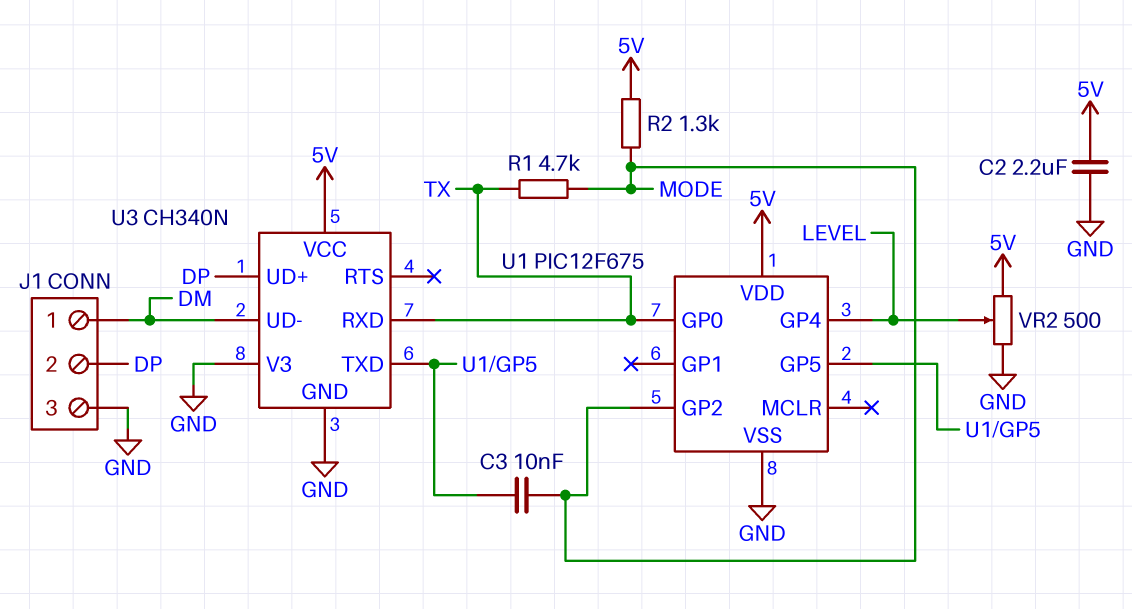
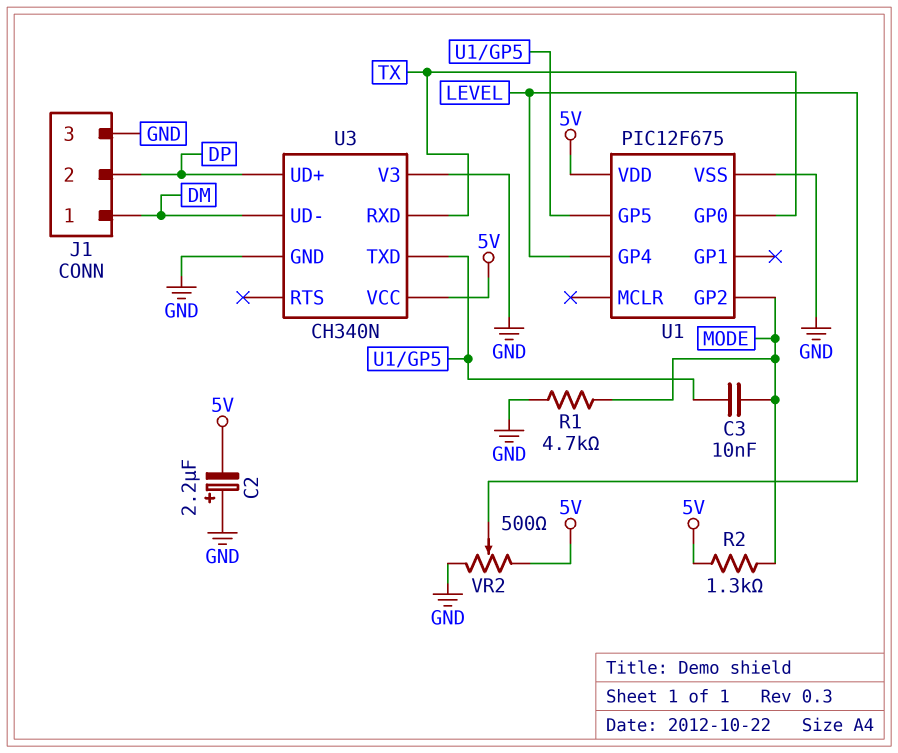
C2: 2.2uF (5V, GND) -> 2.2uF (plus GND, minus 5V)
R1: 4.7k (MODE, TX) -> 4.7k (GND, MODE)

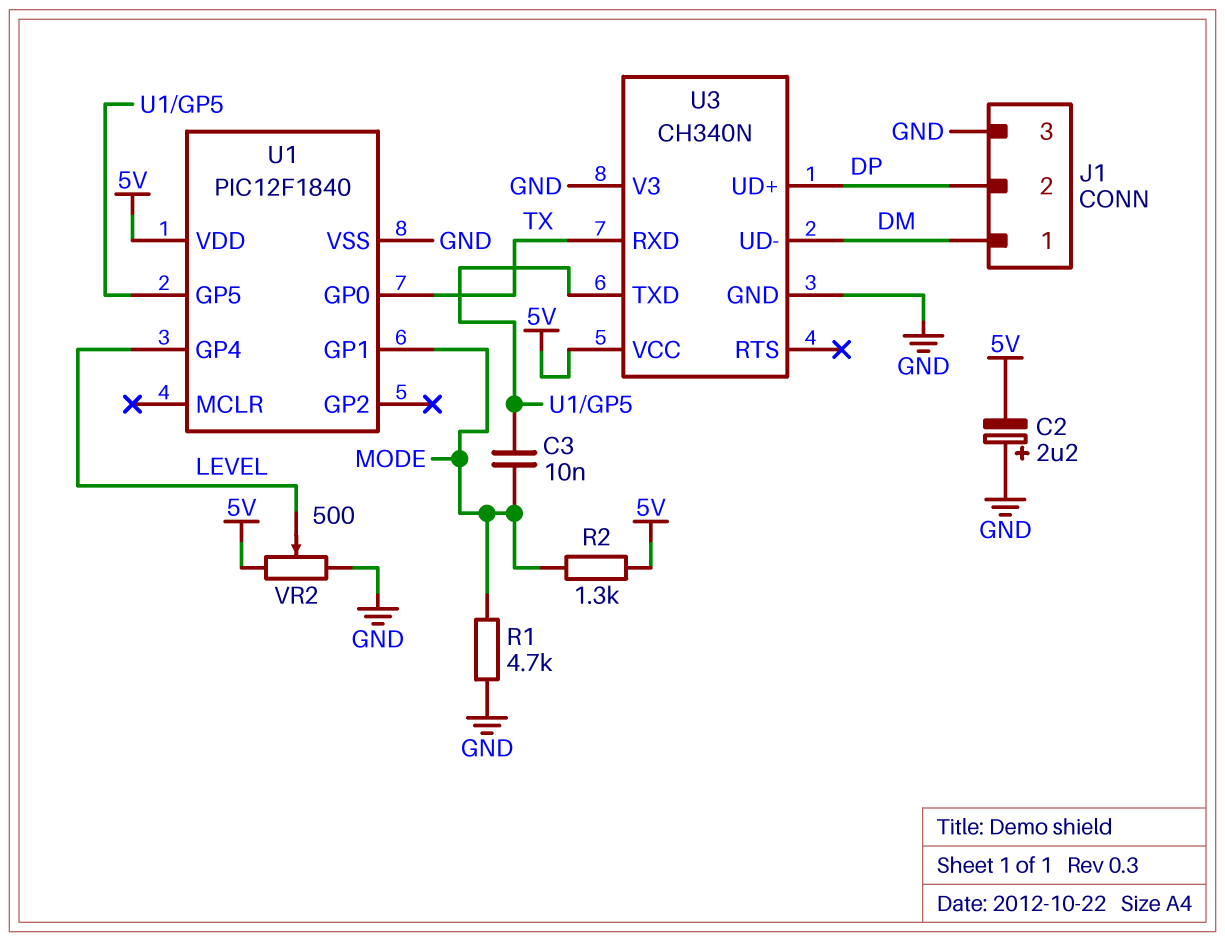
U1: PIC12F675 -> PIC12F1840
U1 pin GP1: none -> MODE
U1 pin GP2: MODE -> none

